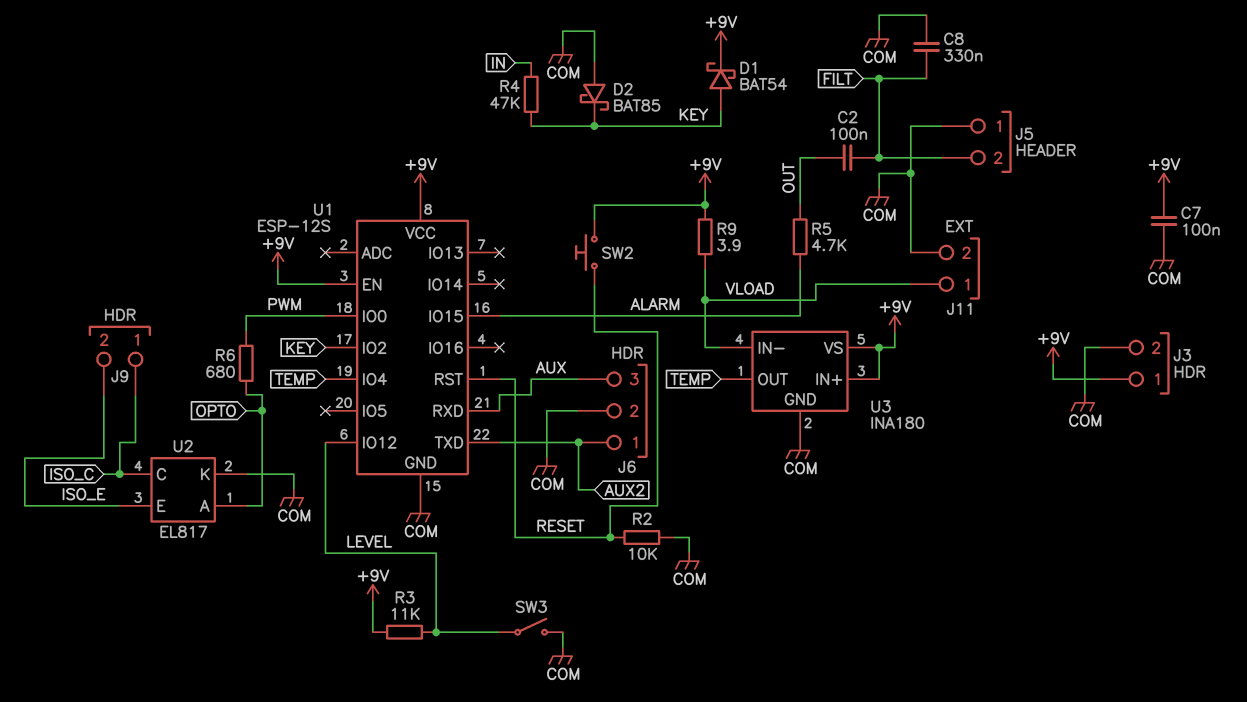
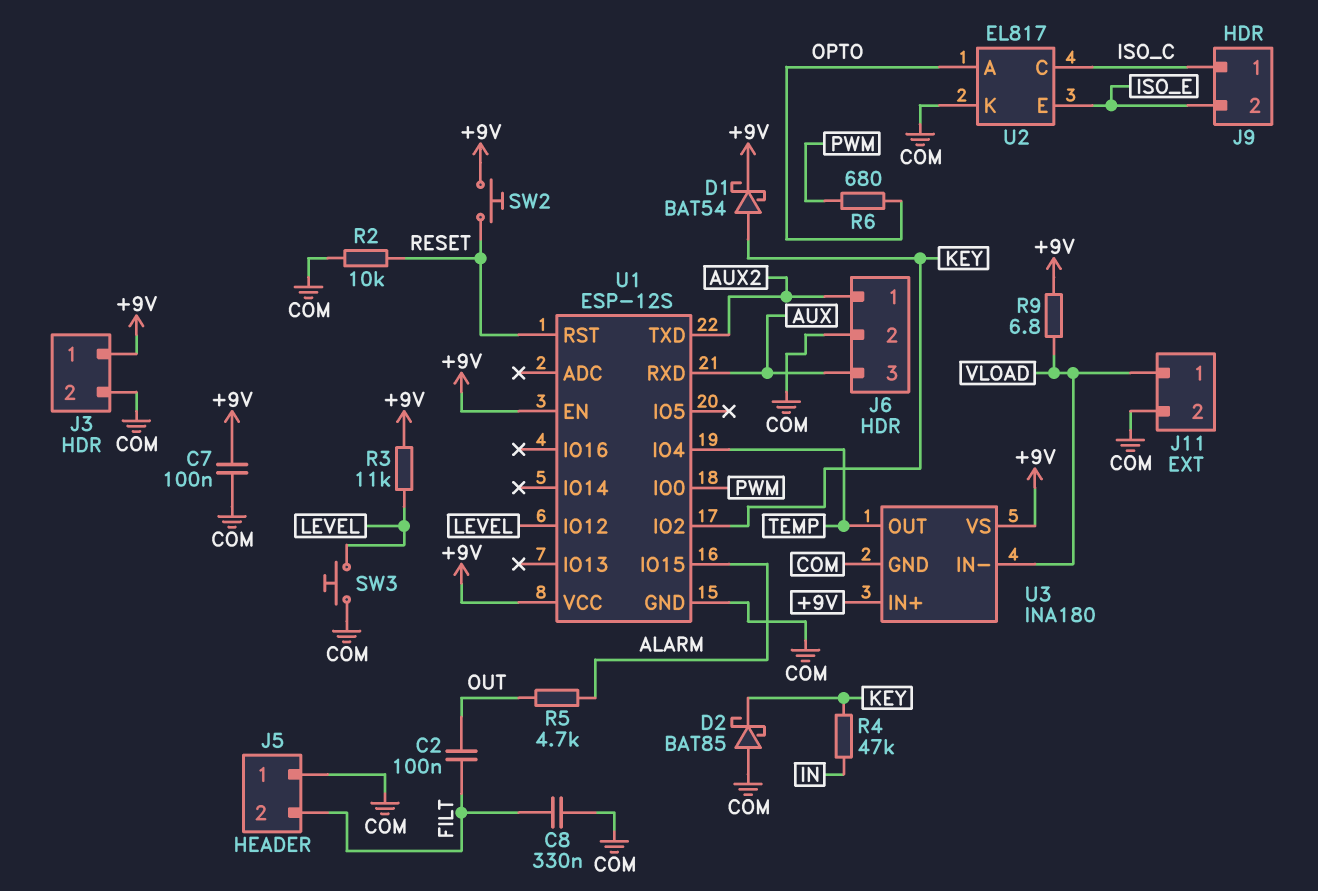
R9: 3.9 (+9V, VLOAD) -> 6.8 (+9V, VLOAD)
SW3: switch (COM, LEVEL) -> button (COM, LEVEL)

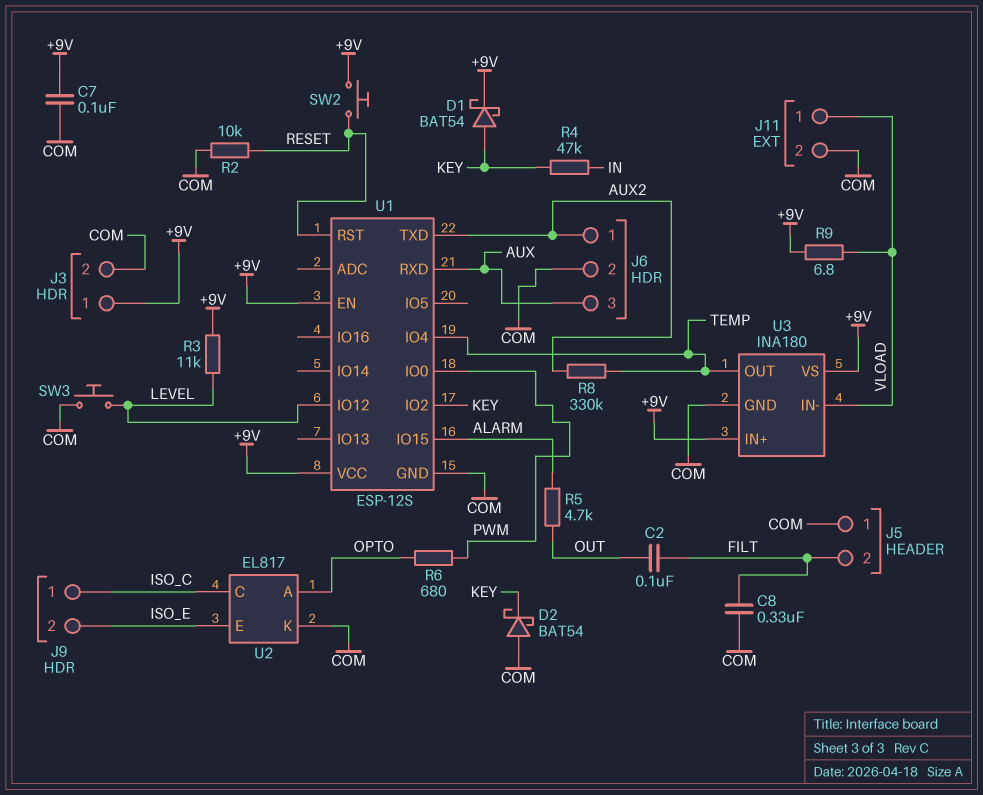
D2: schottky BAT85 (A COM, K KEY) -> schottky BAT54 (A COM, K KEY)
R8: none -> 330k (AUX2, TEMP)

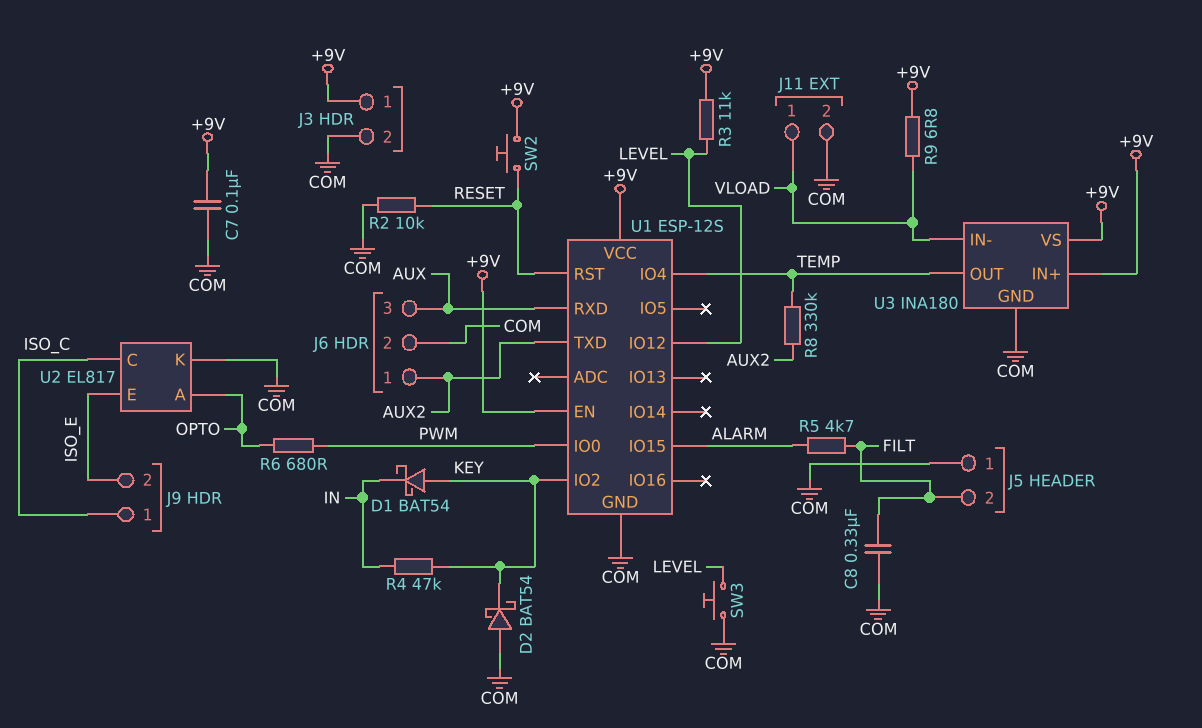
C2: 100nF (FILT, OUT) -> none
D1: schottky BAT54 (A KEY, K +9V) -> schottky BAT54 (A KEY, K IN)
R5: 4.7k (ALARM, OUT) -> 4.7k (ALARM, FILT)

